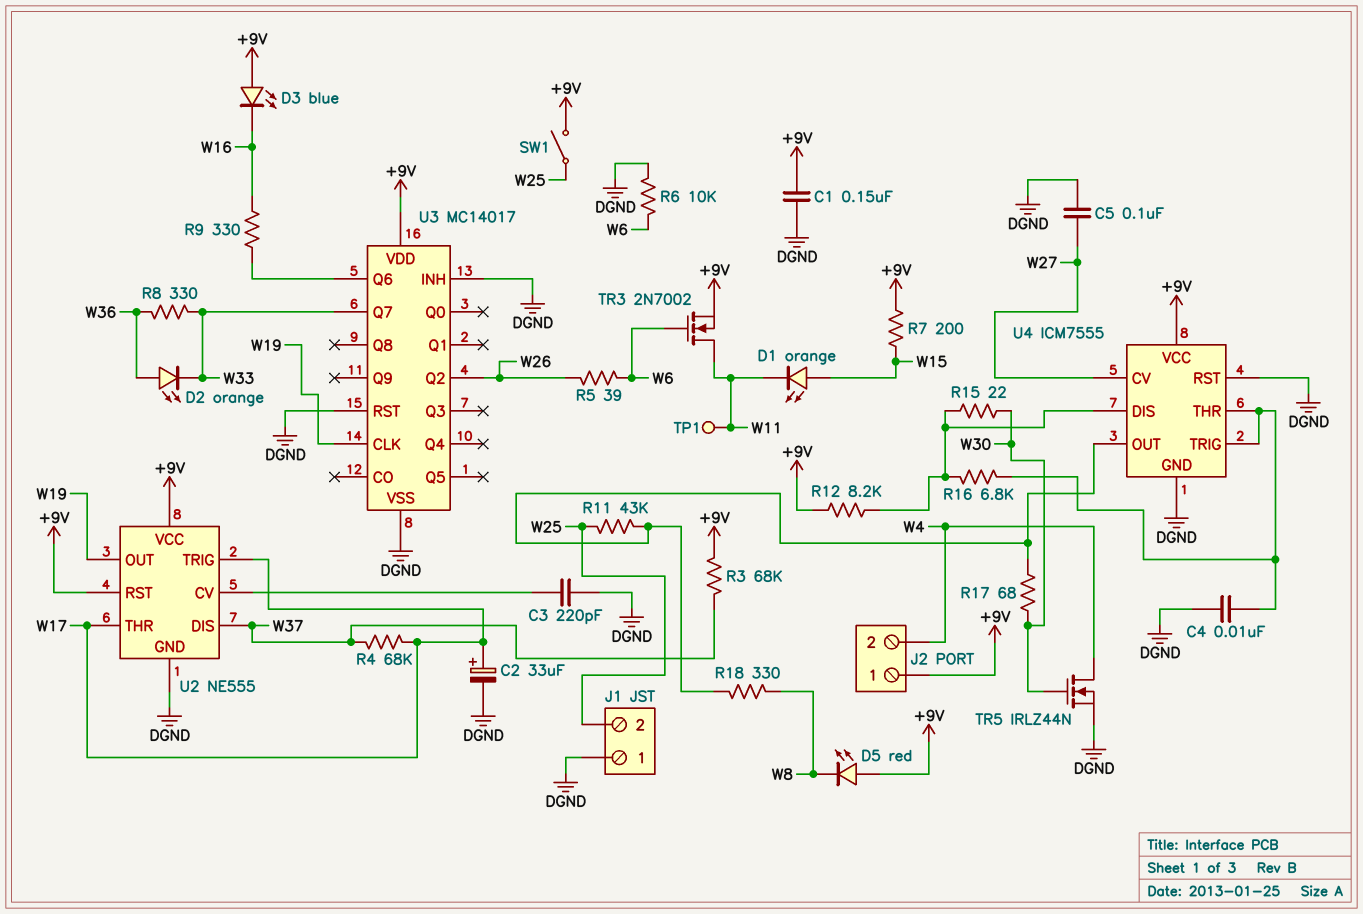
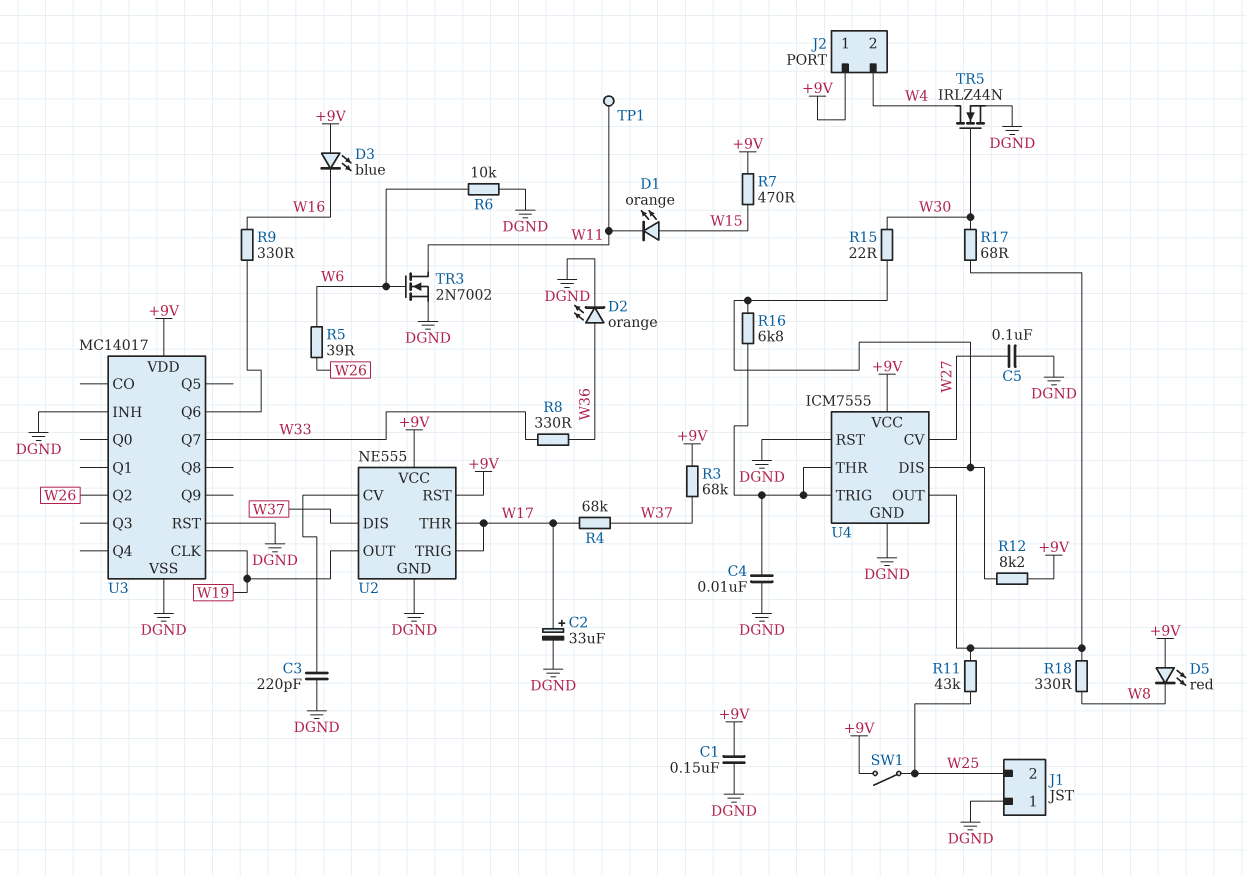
D2: LED orange (A W36, K W33) -> LED orange (A W36, K DGND)
R7: 200 (+9V, W15) -> 470 (+9V, W15)
TR3: NMOS 2N7002 (G W6, D W11, S +9V) -> NMOS 2N7002 (G W6, D W11, S DGND)

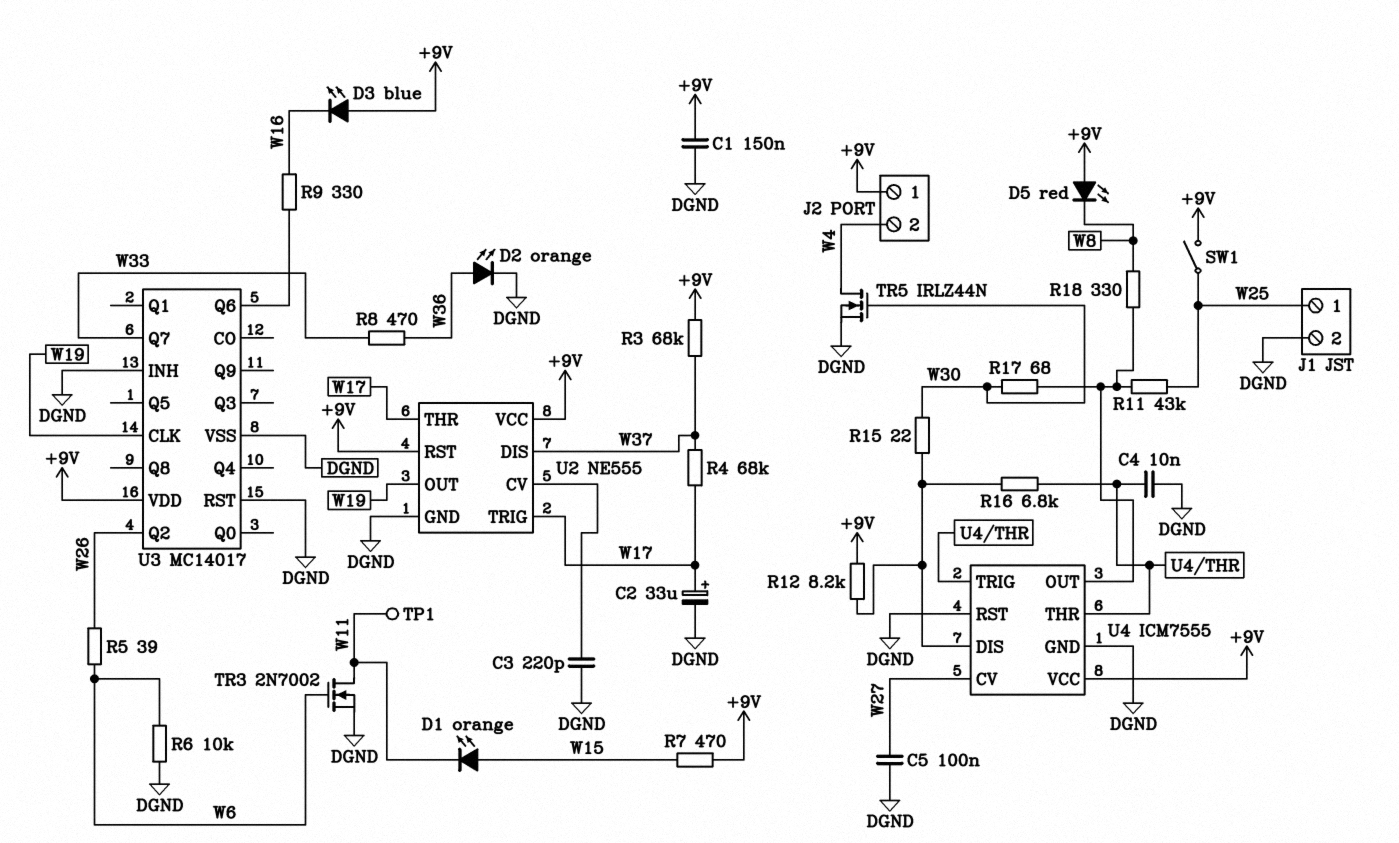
J1 pin 1: DGND -> W25
J1 pin 2: W25 -> DGND
R8: 330 (W33, W36) -> 470 (W33, W36)

